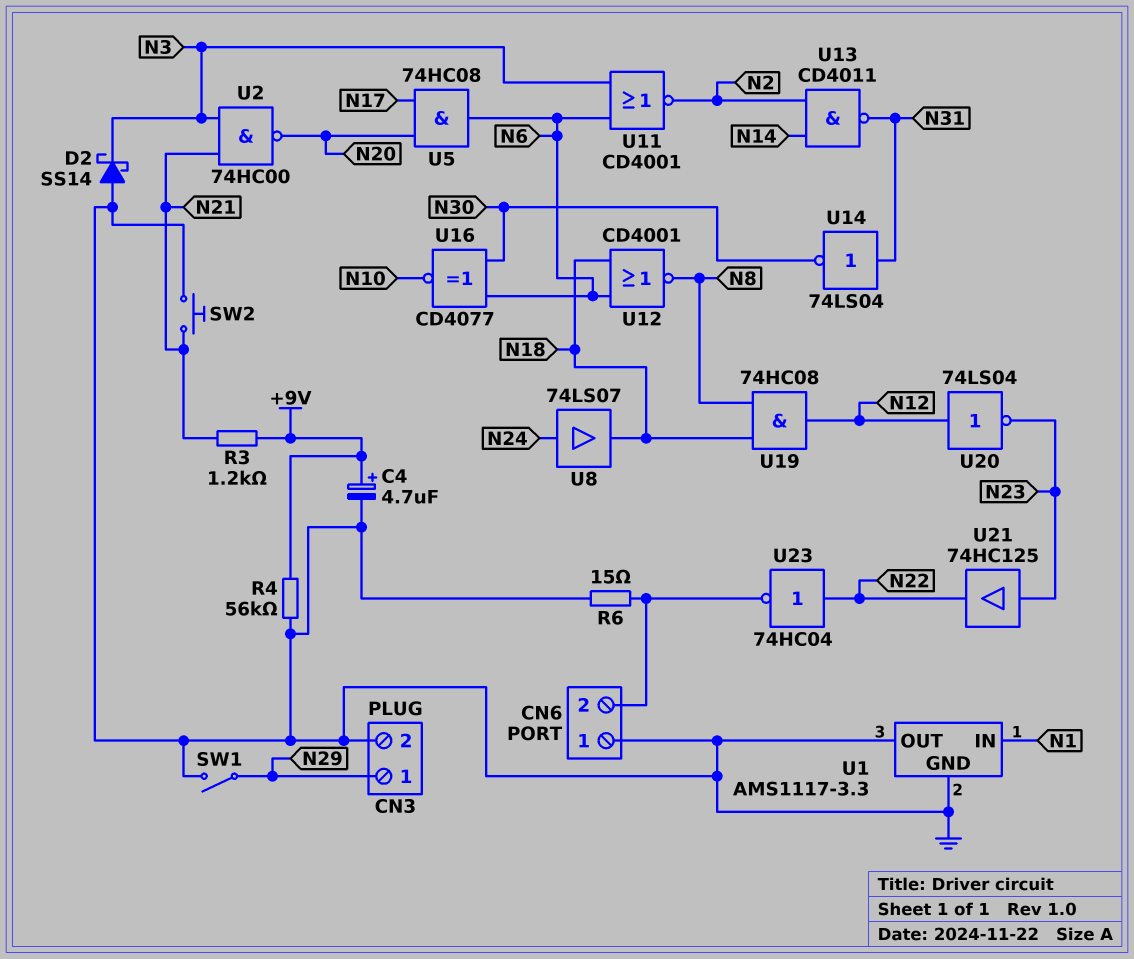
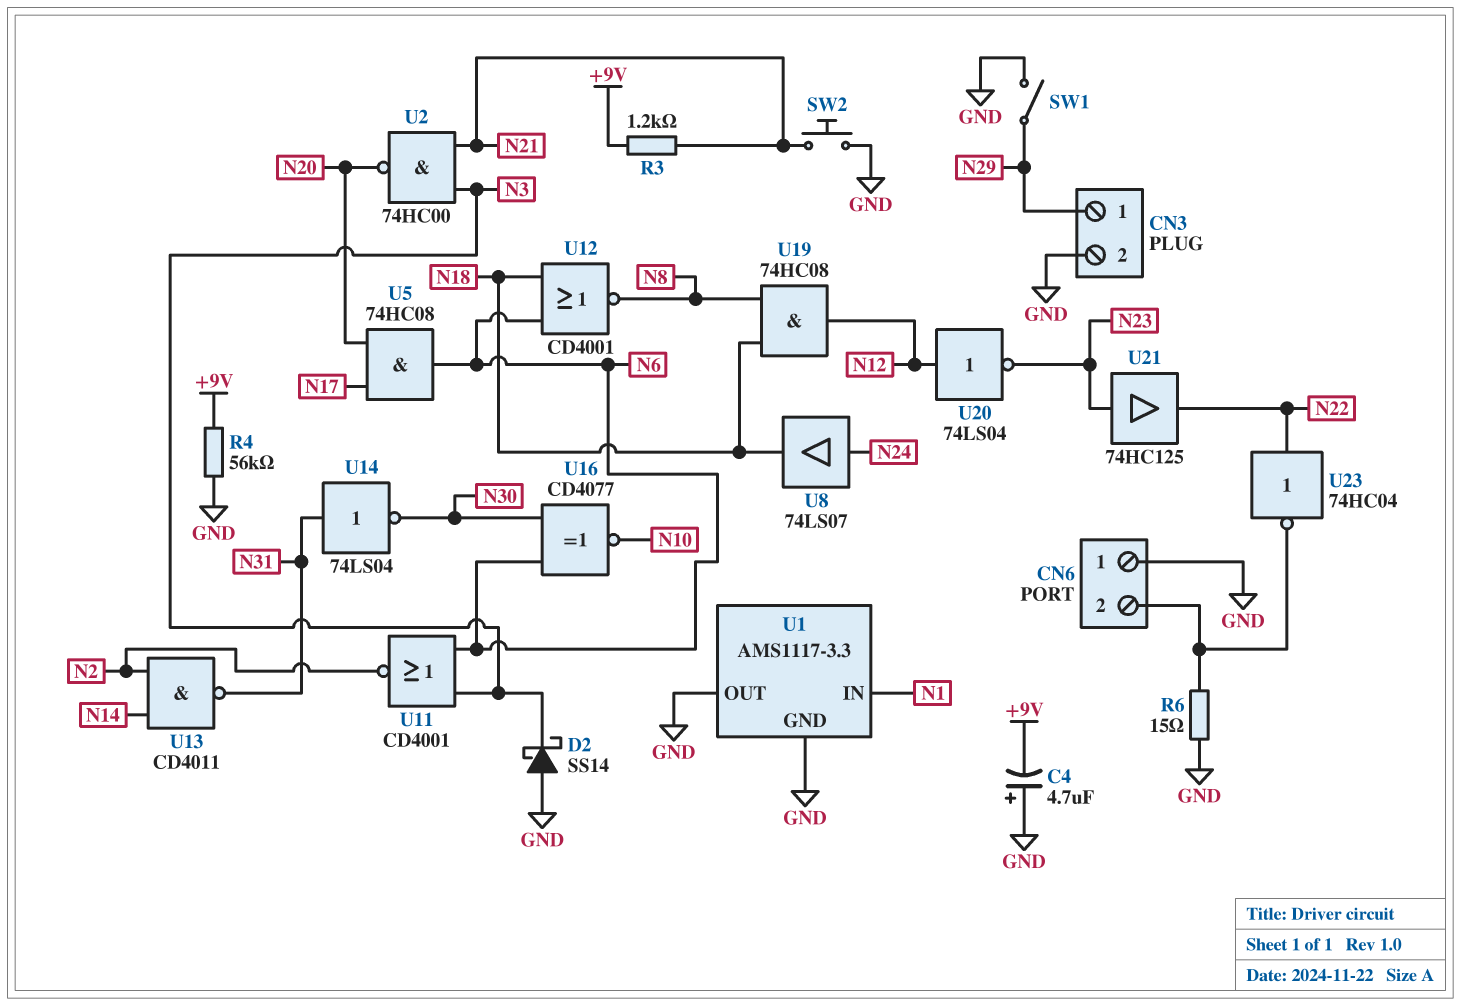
C4: 4.7uF (plus +9V, minus GND) -> 4.7uF (plus GND, minus +9V)

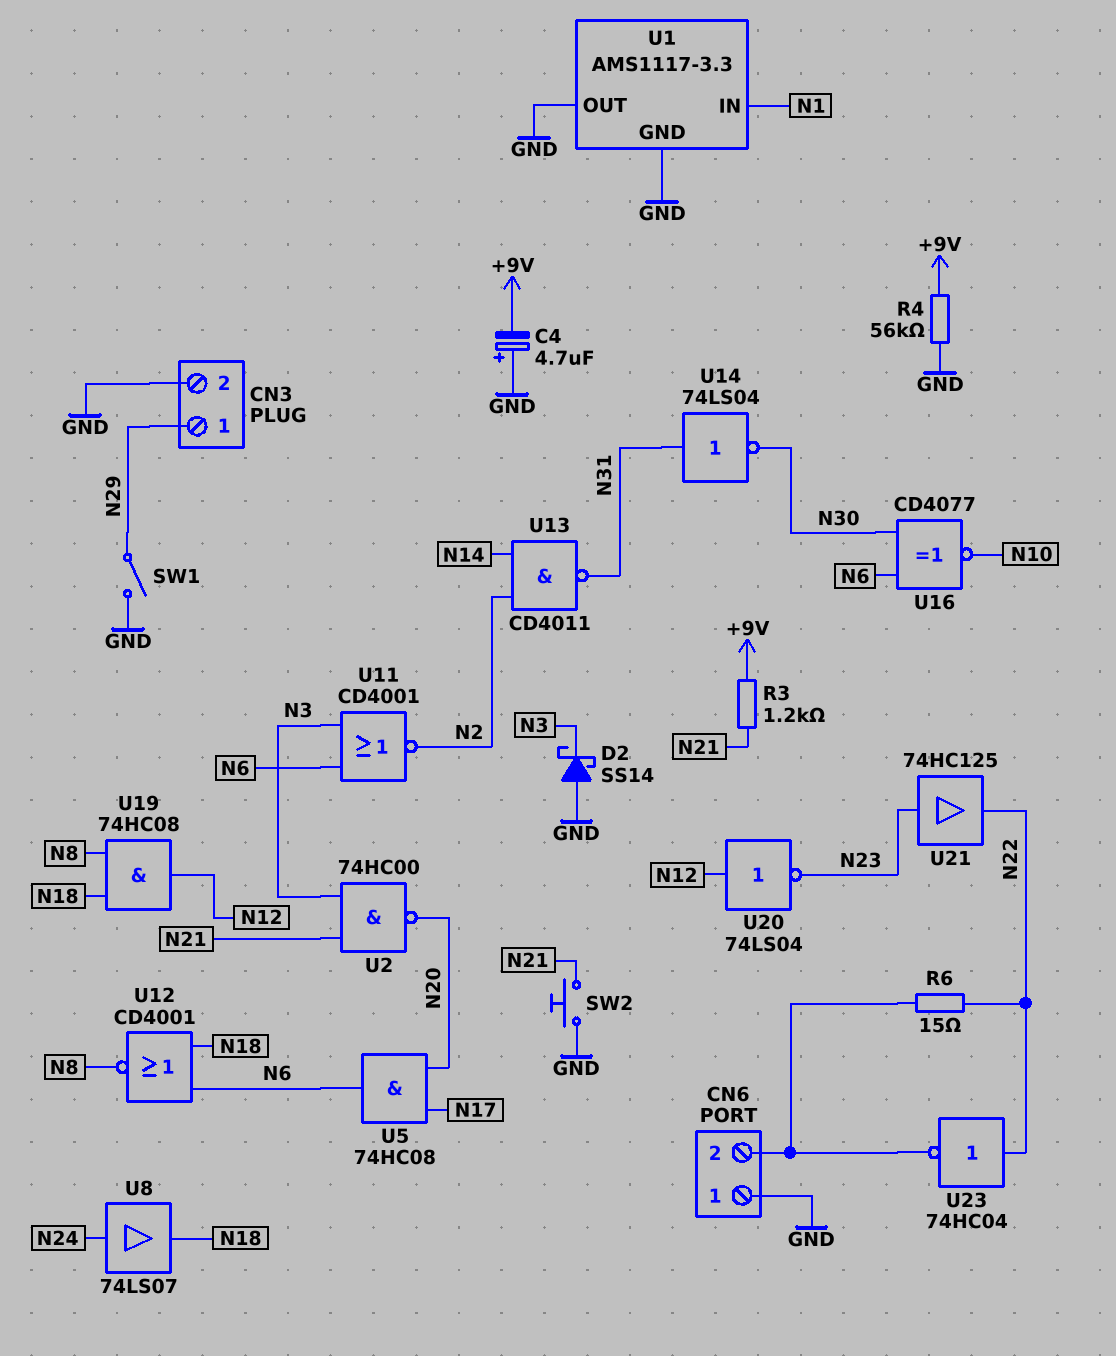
R6: 15 (CN6/2, GND) -> 15 (CN6/2, N22)

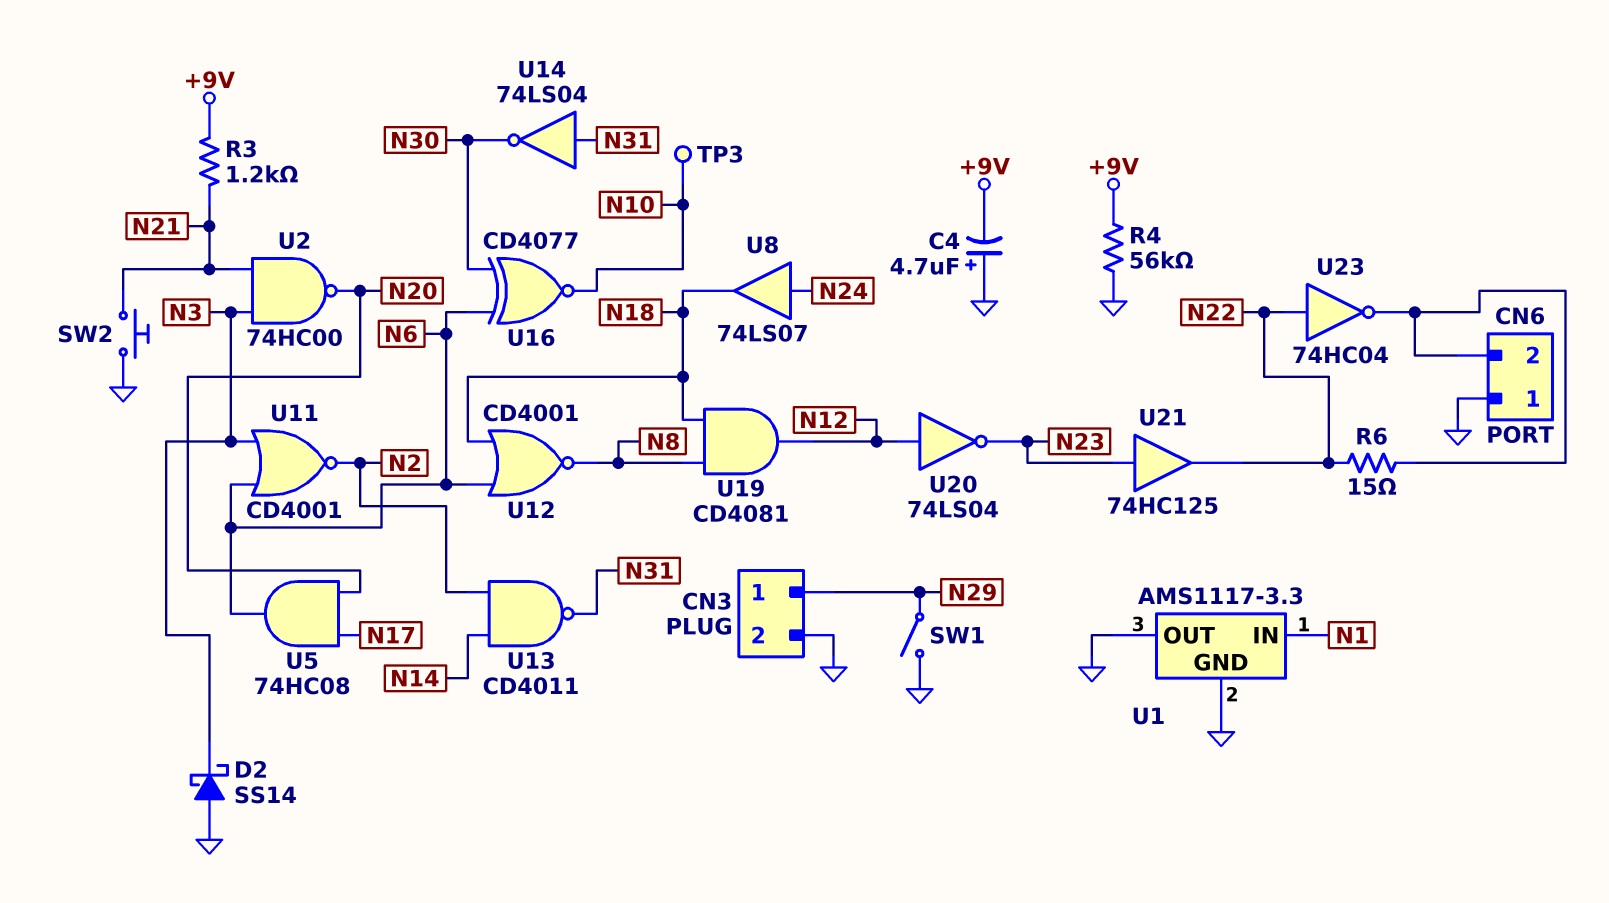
TP3: none -> test point (N10)
U19: AND 74HC08 (in N8, in N18, out N12) -> AND CD4081 (in N8, in N18, out N12)

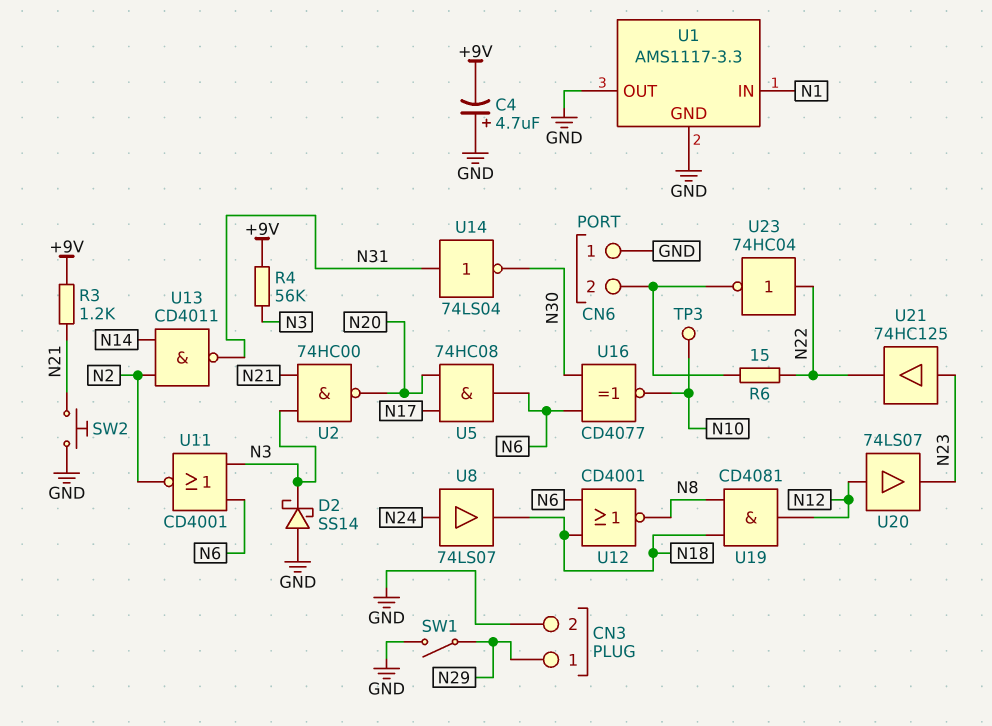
R4: 56k (+9V, GND) -> 56k (+9V, N3)
U20: NOT 74LS04 (in N12, out N23) -> buffer 74LS07 (in N12, out N23)

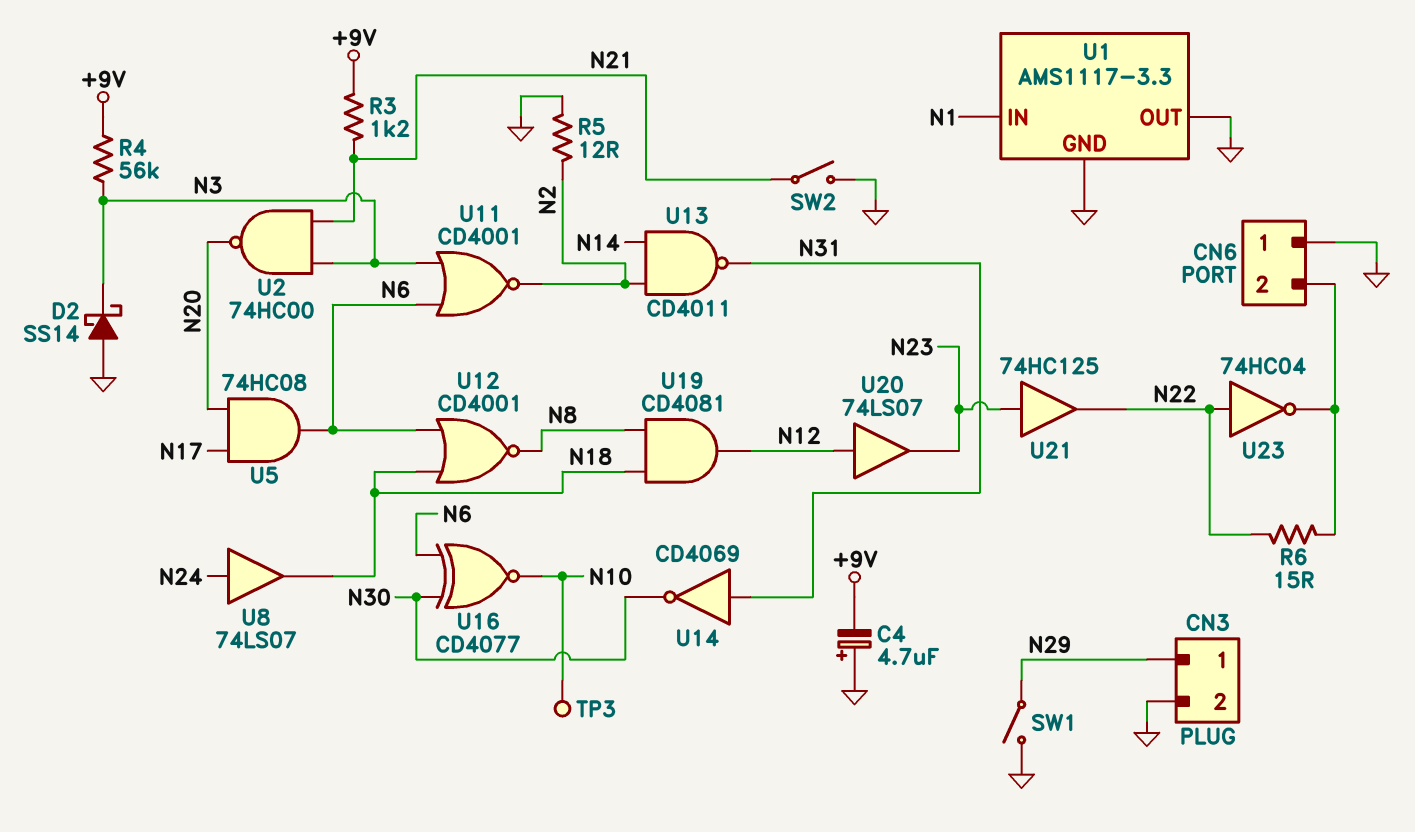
R5: none -> 12 (GND, N2)
SW2: button (GND, N21) -> switch (GND, N21)
U14: NOT 74LS04 (in N31, out N30) -> NOT CD4069 (in N31, out N30)

